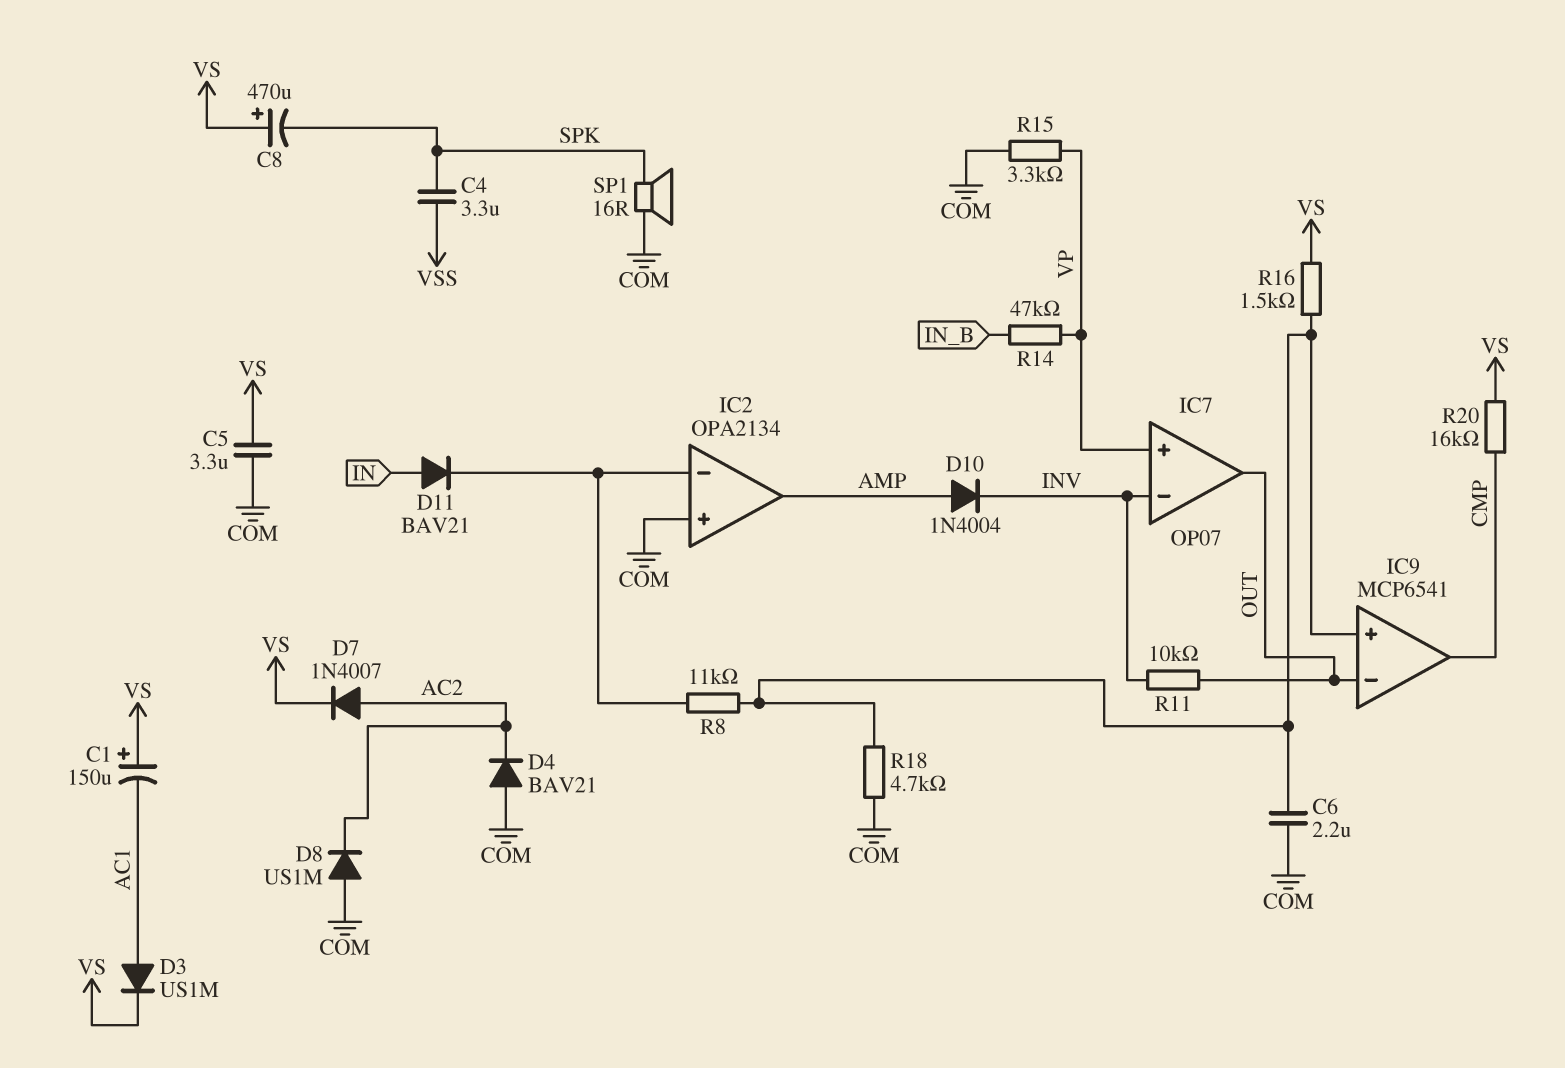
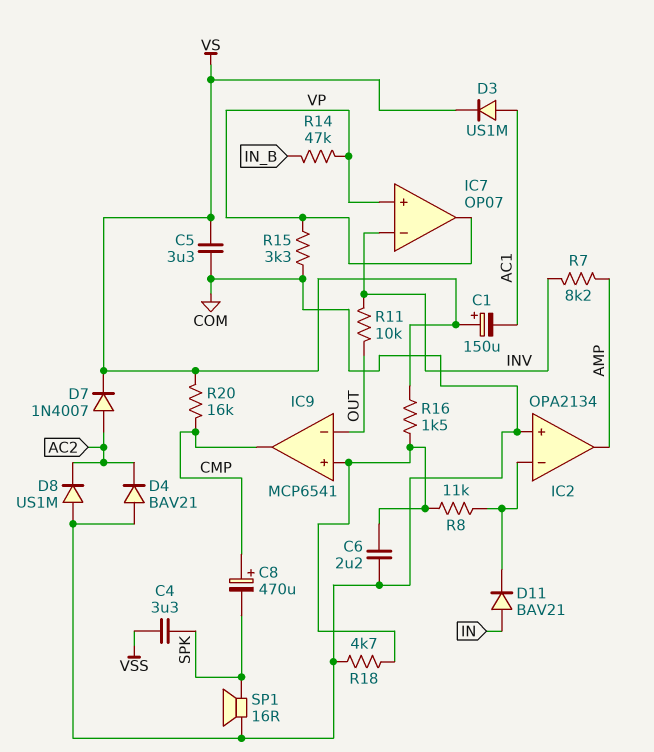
C8: 470uF (plus VS, minus SPK) -> 470uF (plus CMP, minus SPK)
D10: diode 1N4004 (A AMP, K INV) -> none
IC7 pin out: OUT -> VP
R7: none -> 8.2k (AMP, INV)

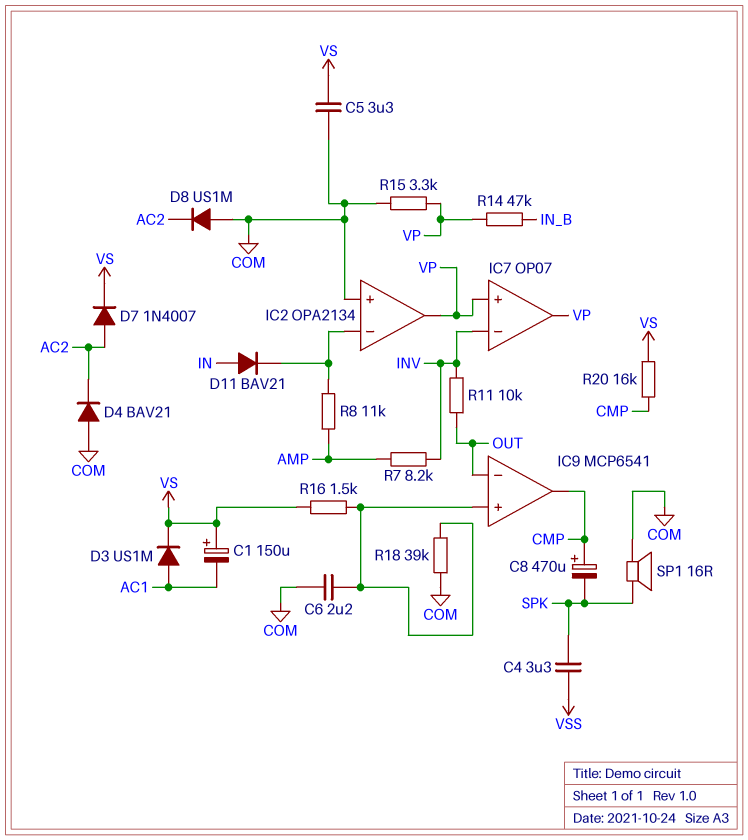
IC2 pin out: AMP -> VP
R8: 11k (IC2/in-, IC9/in+) -> 11k (AMP, IC2/in-)
R18: 4.7k (COM, IC9/in+) -> 39k (COM, IC9/in+)

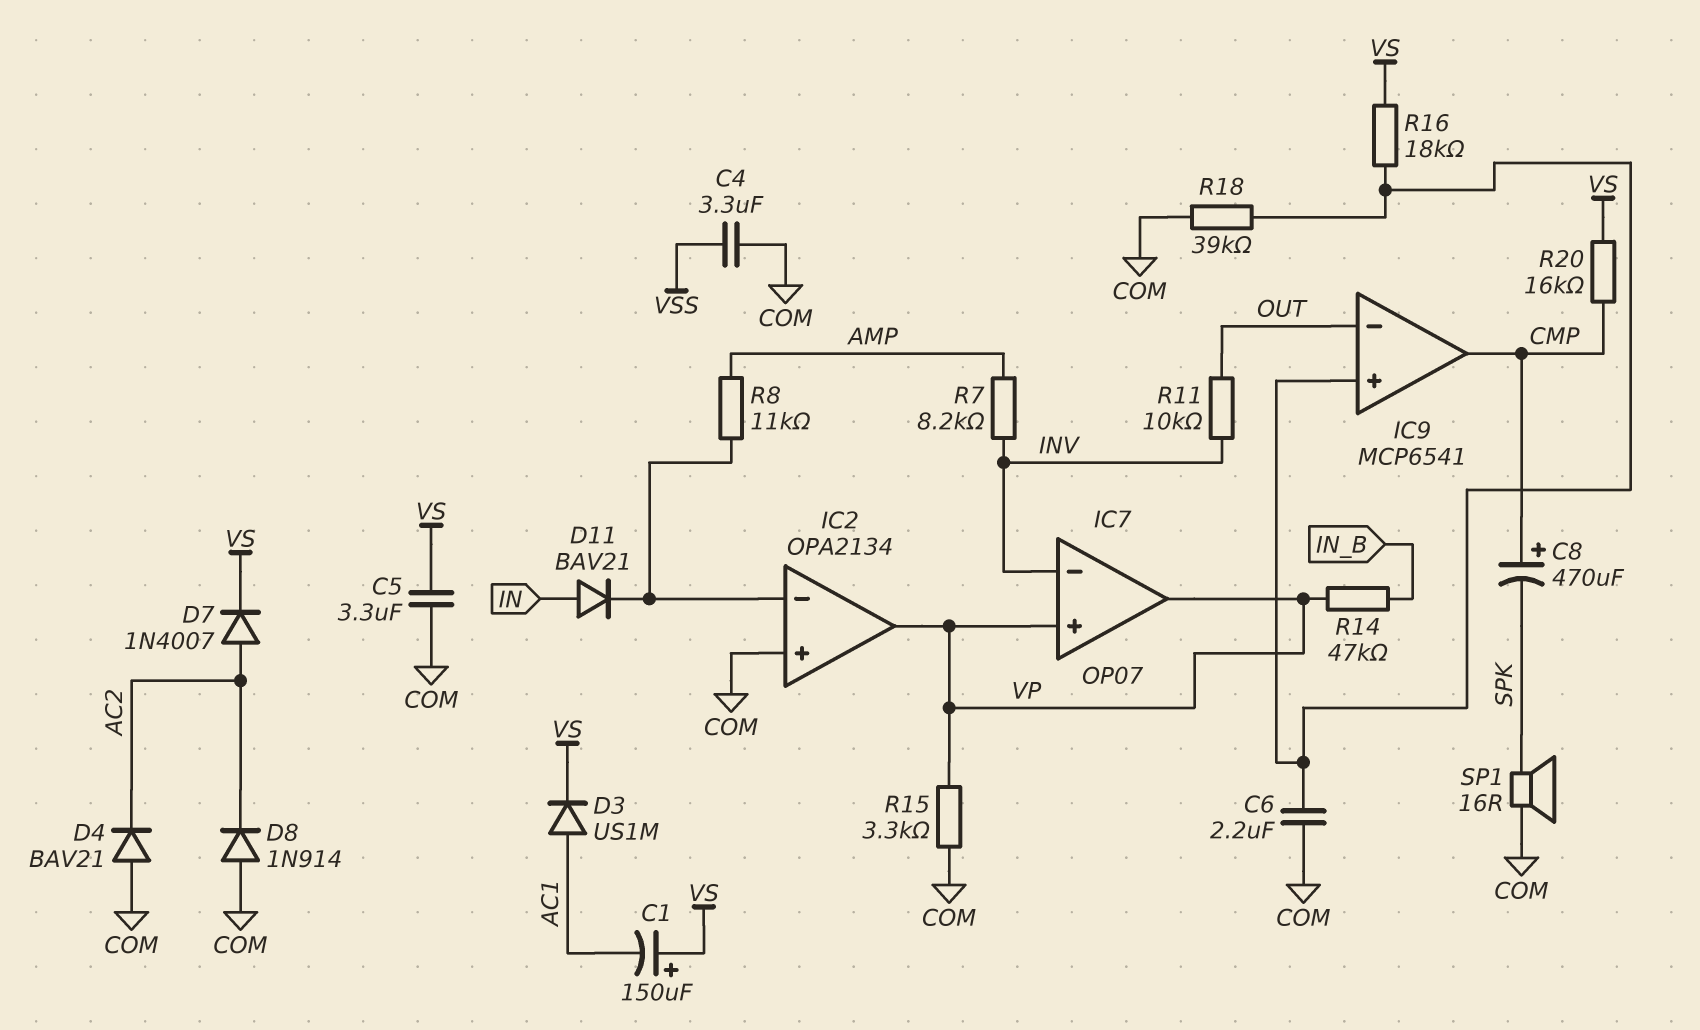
C4: 3.3uF (SPK, VSS) -> 3.3uF (COM, VSS)
D8: diode US1M (A COM, K AC2) -> diode 1N914 (A COM, K AC2)
R16: 1.5k (IC9/in+, VS) -> 18k (IC9/in+, VS)

